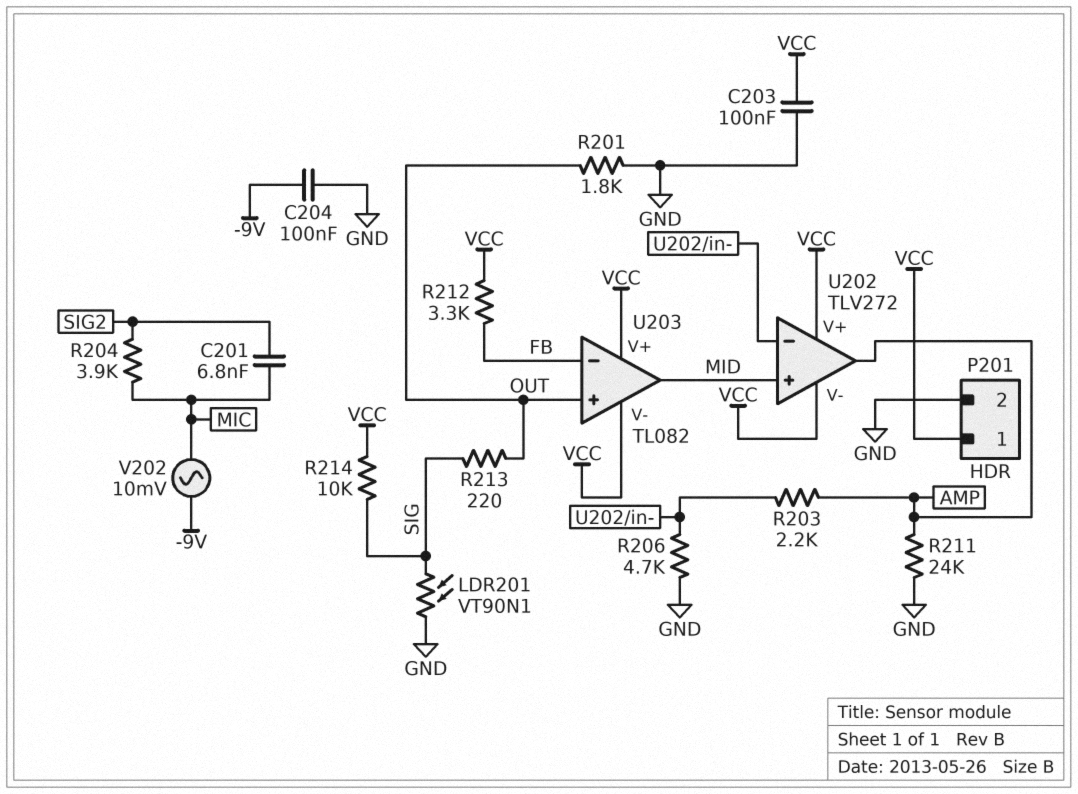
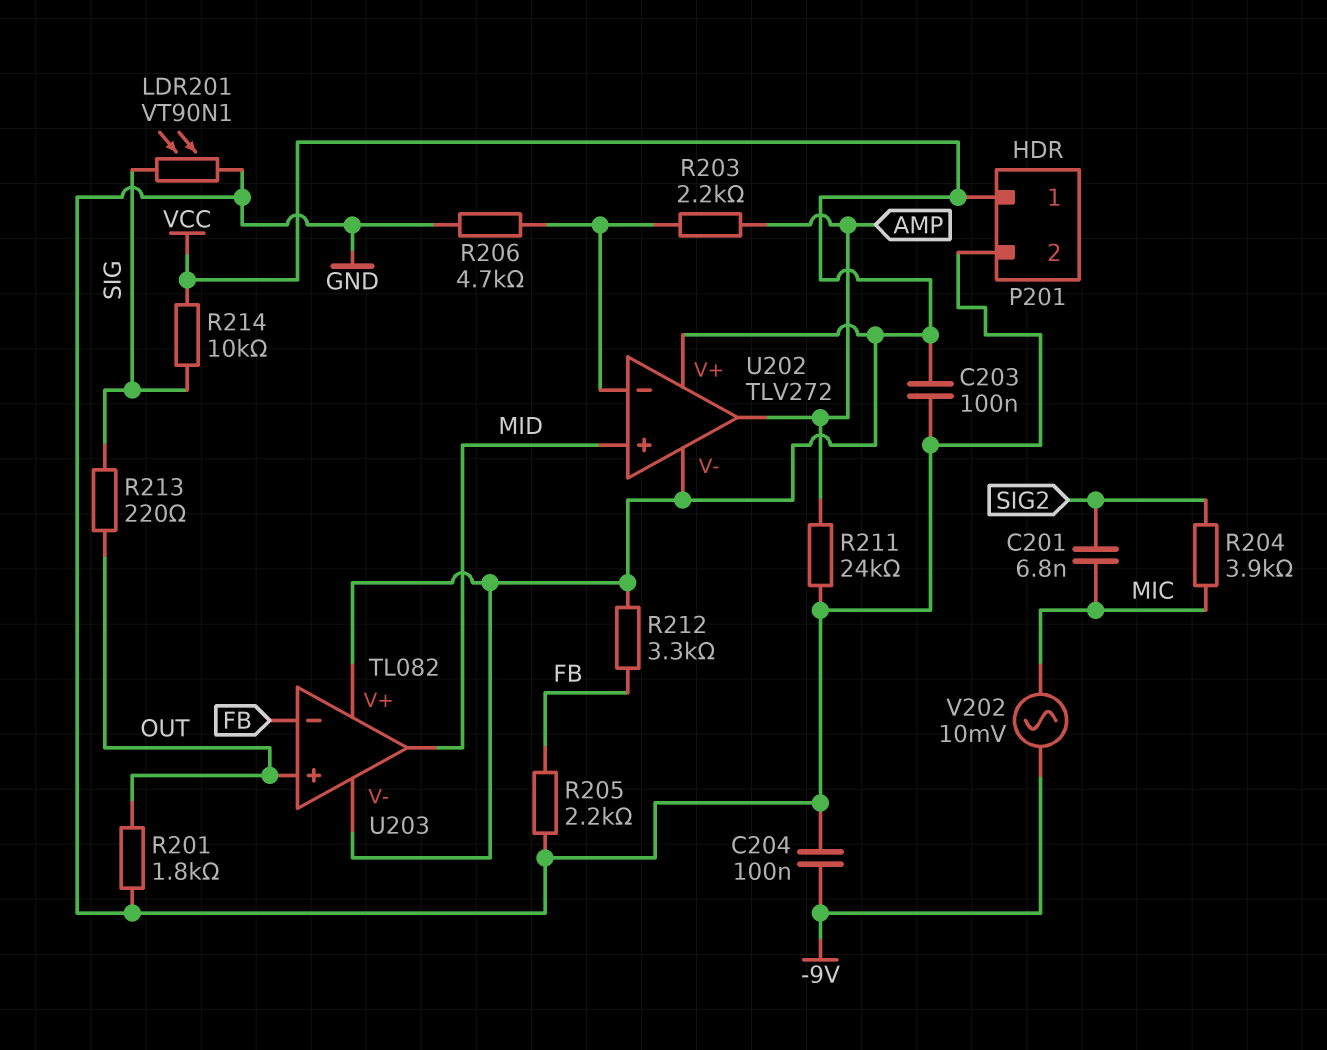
R205: none -> 2.2k (FB, GND)

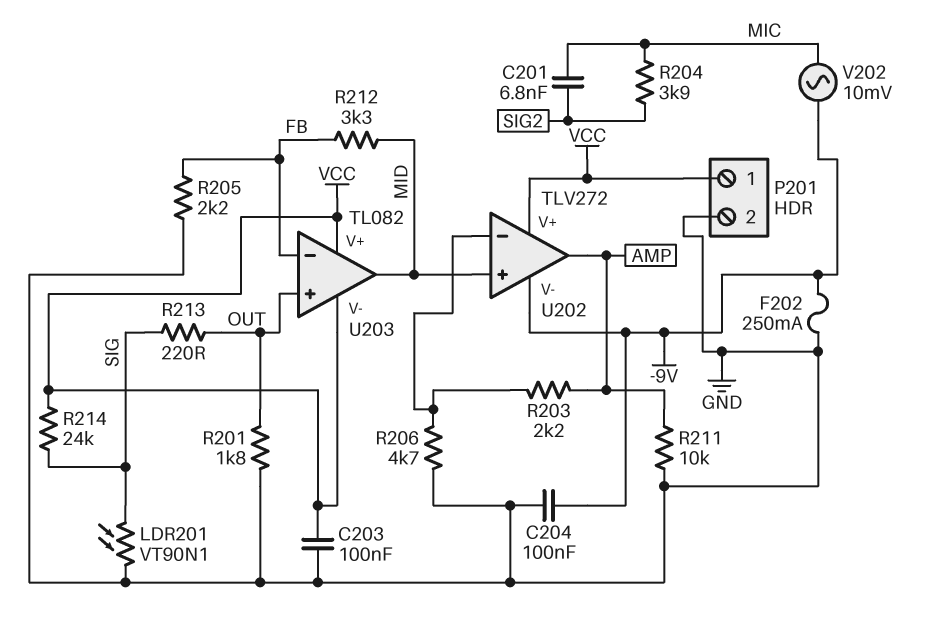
F202: none -> 250mA (-9V, GND)
R211: 24k (AMP, GND) -> 10k (AMP, GND)
R212: 3.3k (FB, VCC) -> 3.3k (FB, MID)
R214: 10k (SIG, VCC) -> 24k (SIG, VCC)
U202 pin V-: VCC -> -9V

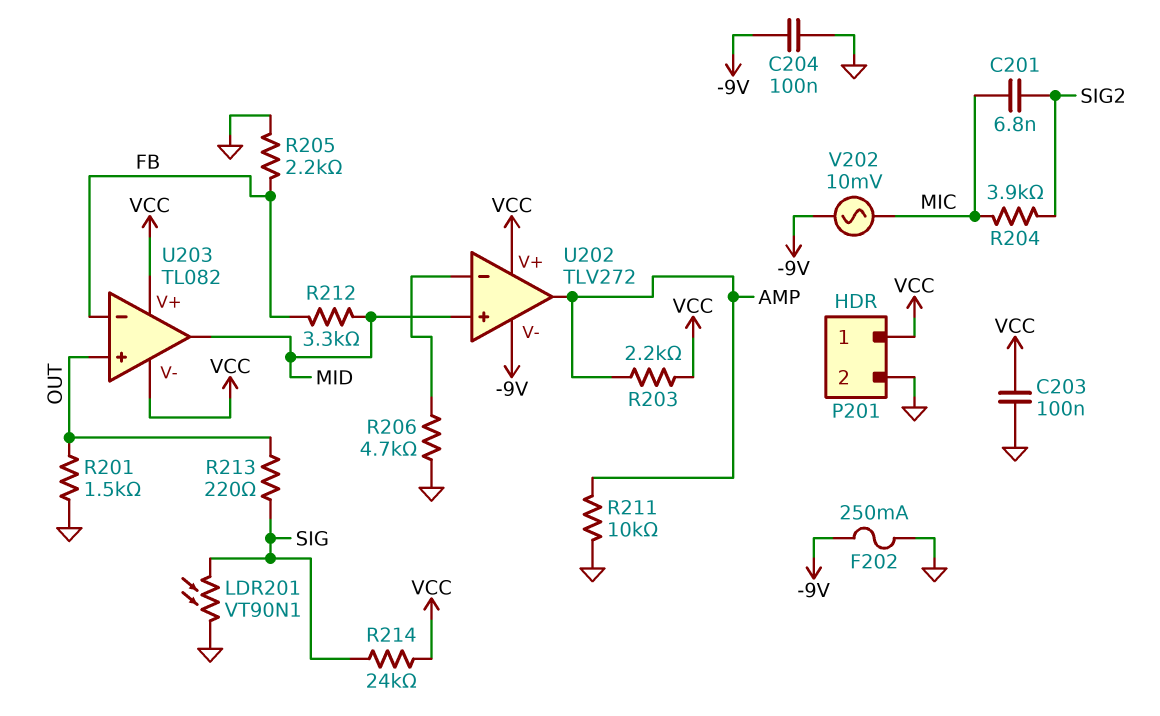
R201: 1.8k (GND, OUT) -> 1.5k (GND, OUT)
R203: 2.2k (AMP, U202/in-) -> 2.2k (AMP, VCC)

